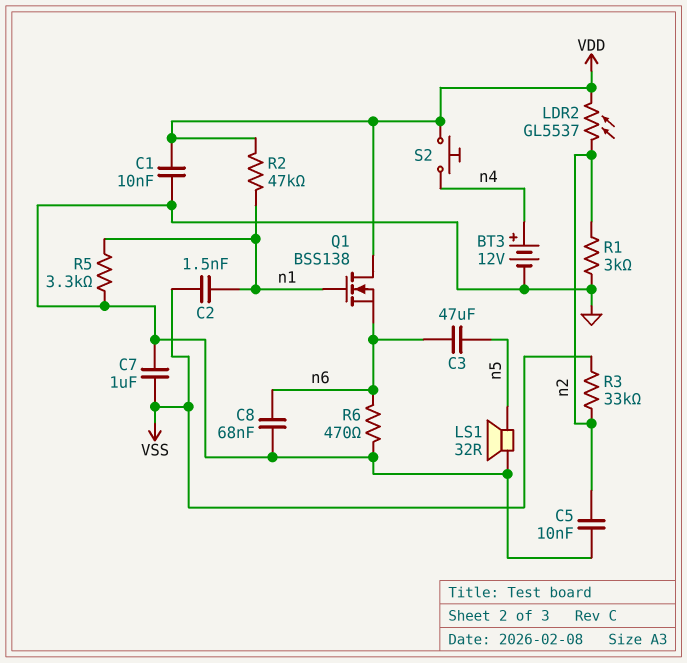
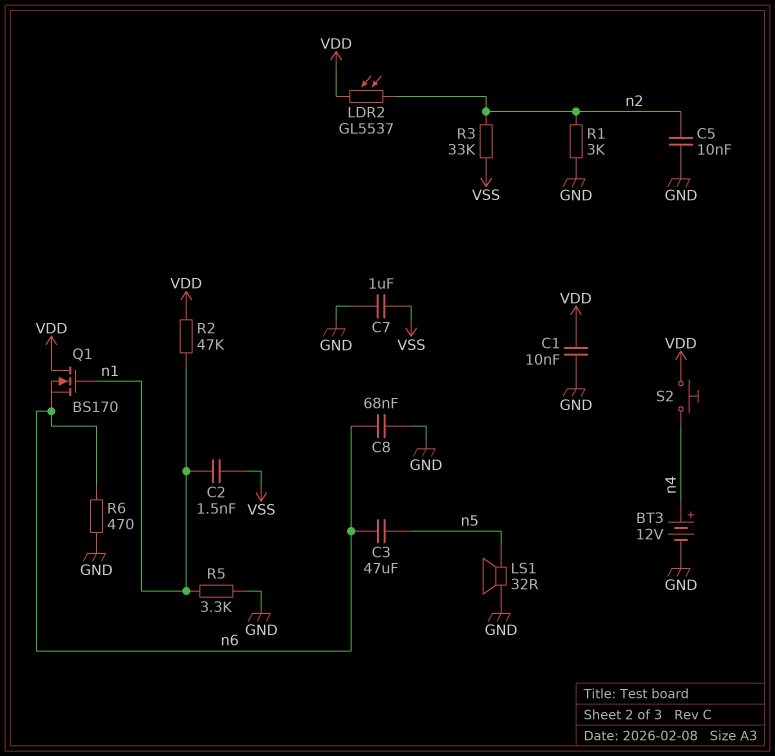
Q1: NMOS BSS138 (G n1, D VDD, S n6) -> NMOS BS170 (G n1, D VDD, S n6)

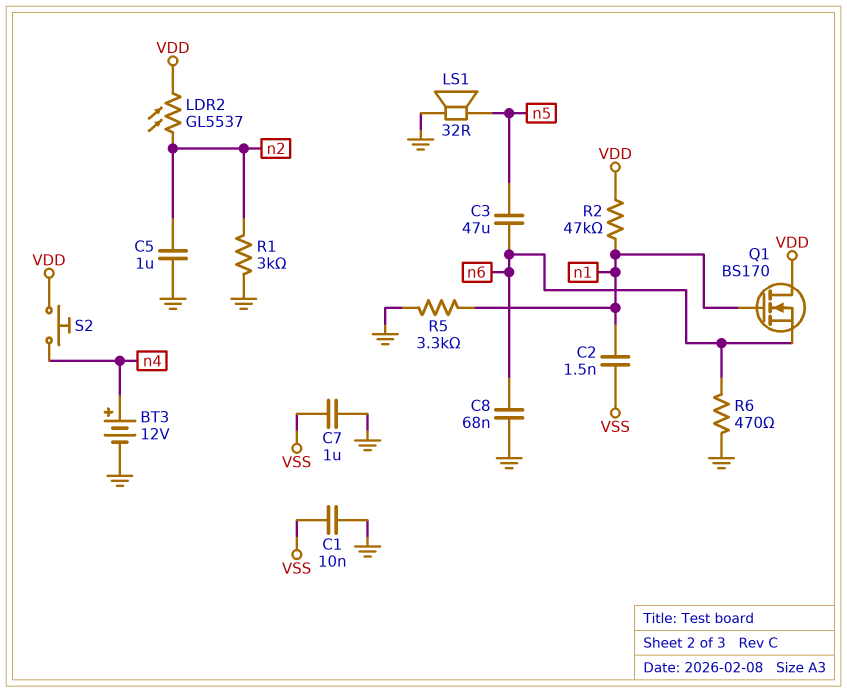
C1: 10nF (GND, VDD) -> 10nF (GND, VSS)
C5: 10nF (GND, n2) -> 1uF (GND, n2)
R3: 33k (VSS, n2) -> none

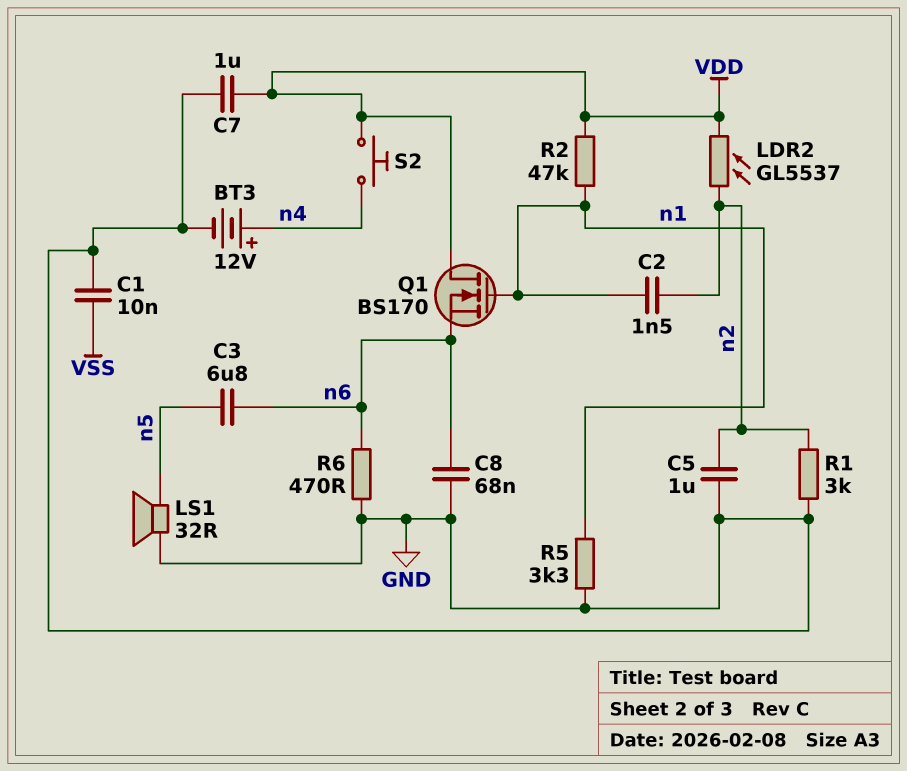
C2: 1.5nF (VSS, n1) -> 1.5nF (n1, n2)
C3: 47uF (n5, n6) -> 6.8uF (n5, n6)
C7: 1uF (GND, VSS) -> 1uF (GND, VDD)

